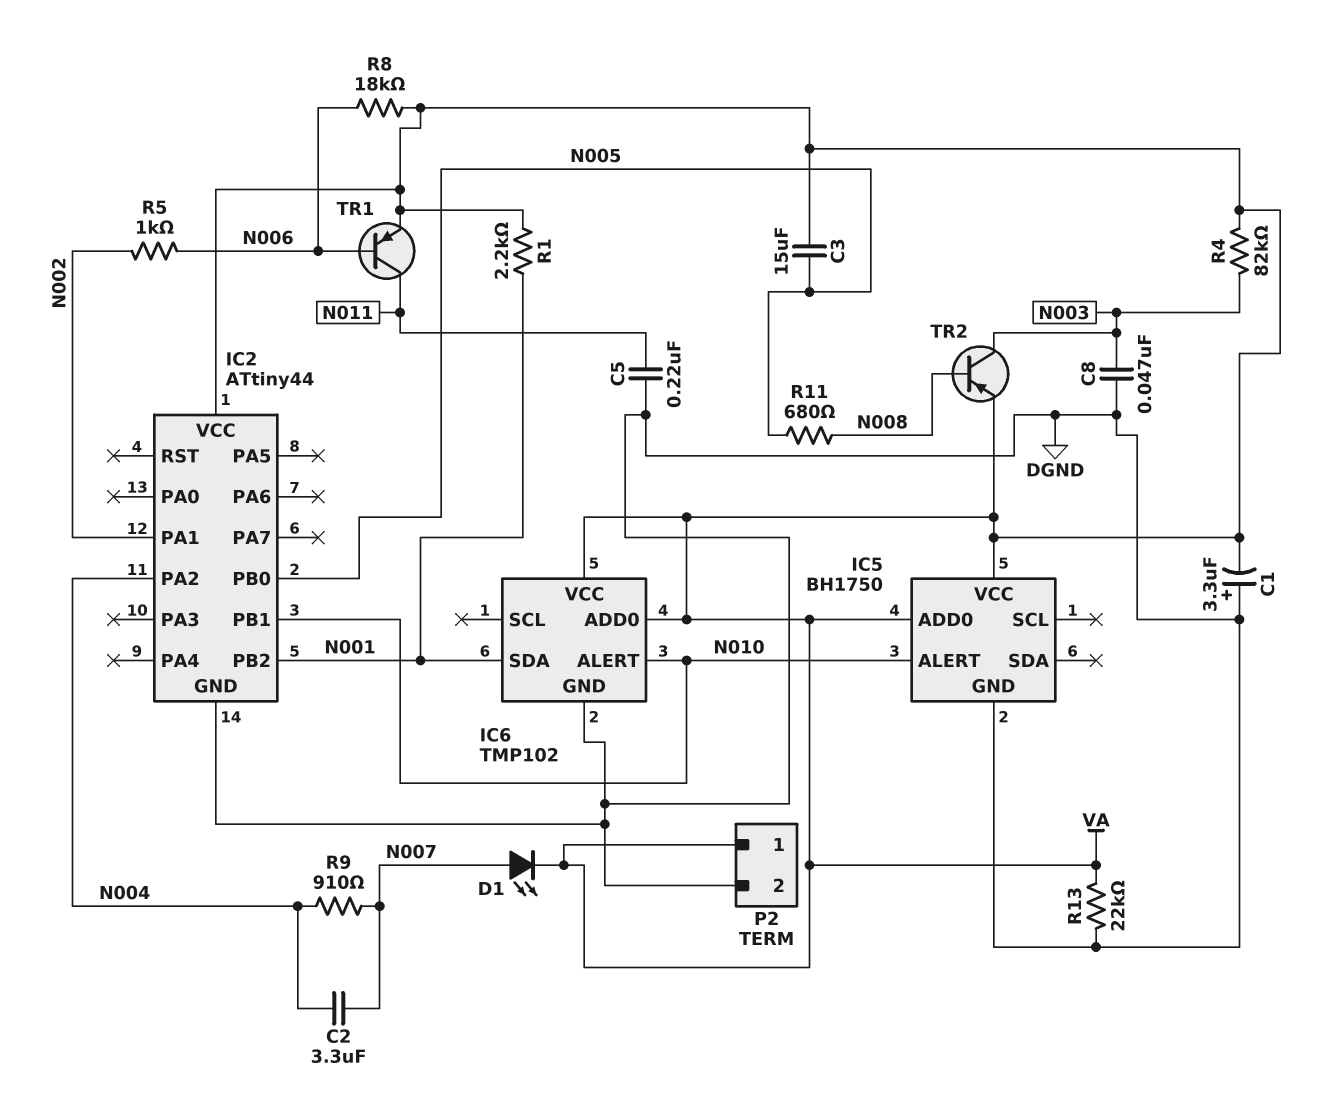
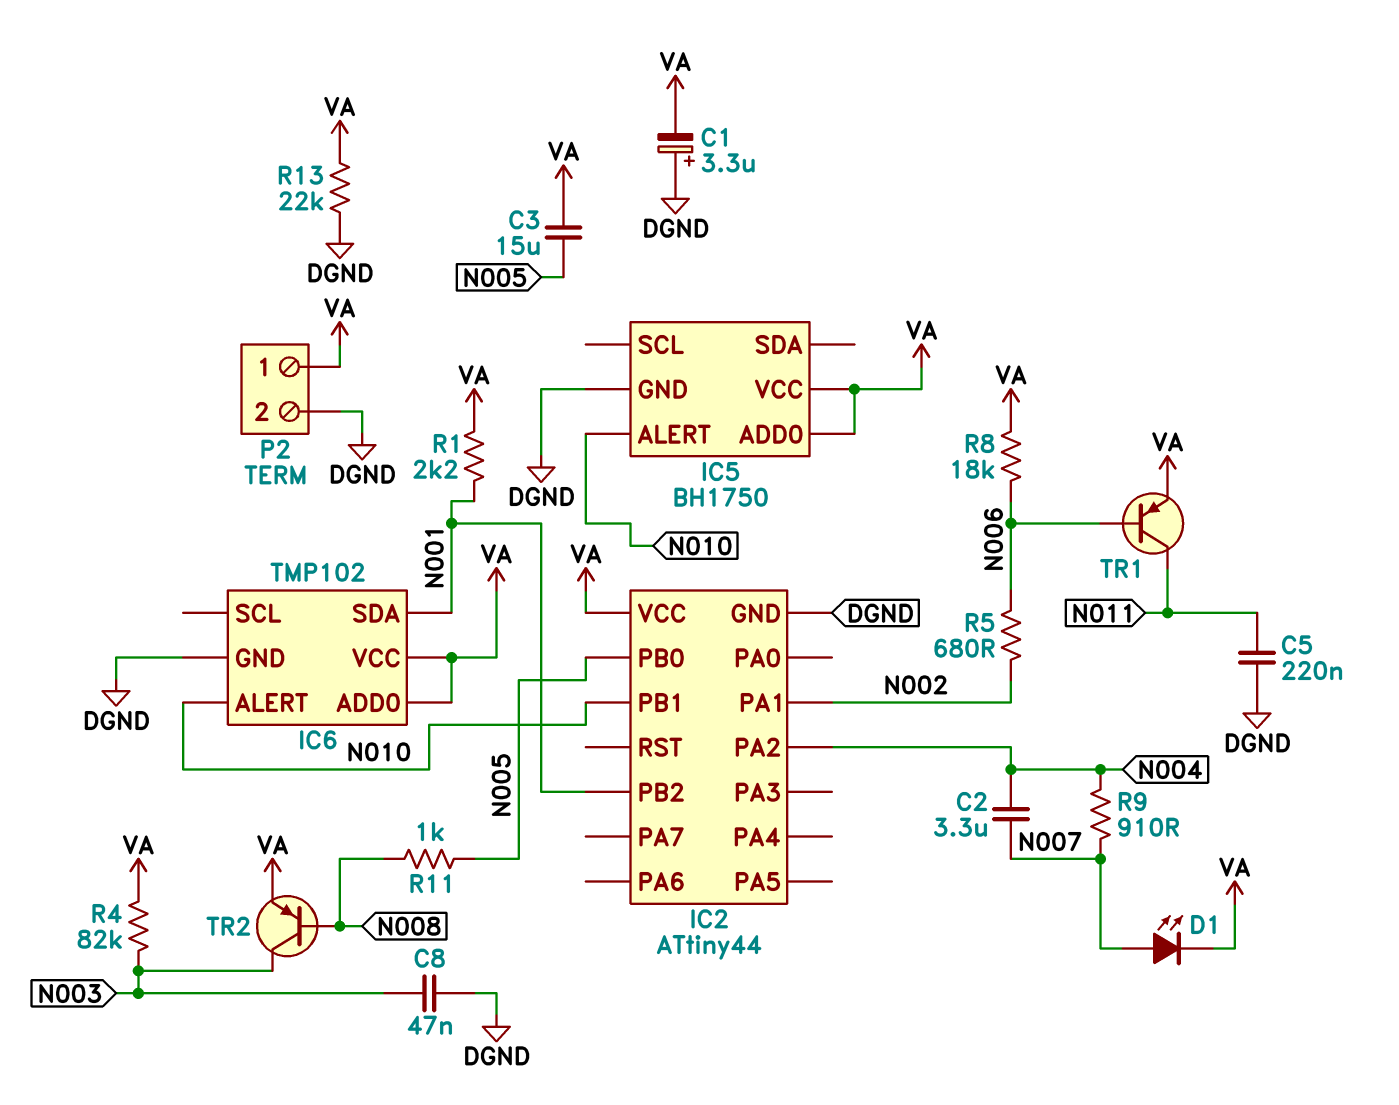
R5: 1k (N002, N006) -> 680 (N002, N006)
R11: 680 (N005, N008) -> 1k (N005, N008)

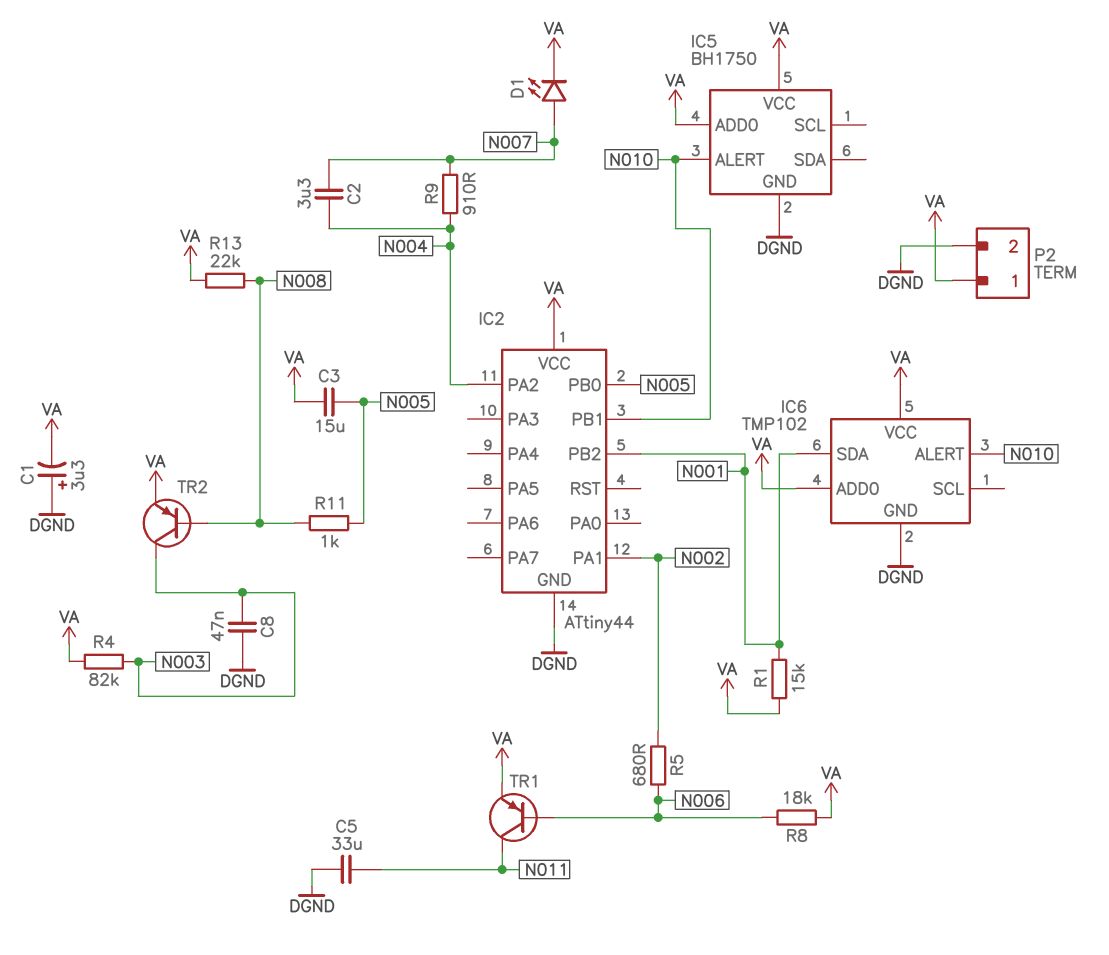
C5: 220nF (DGND, N011) -> 33uF (DGND, N011)
R1: 2.2k (N001, VA) -> 15k (N001, VA)
R13: 22k (DGND, VA) -> 22k (N008, VA)

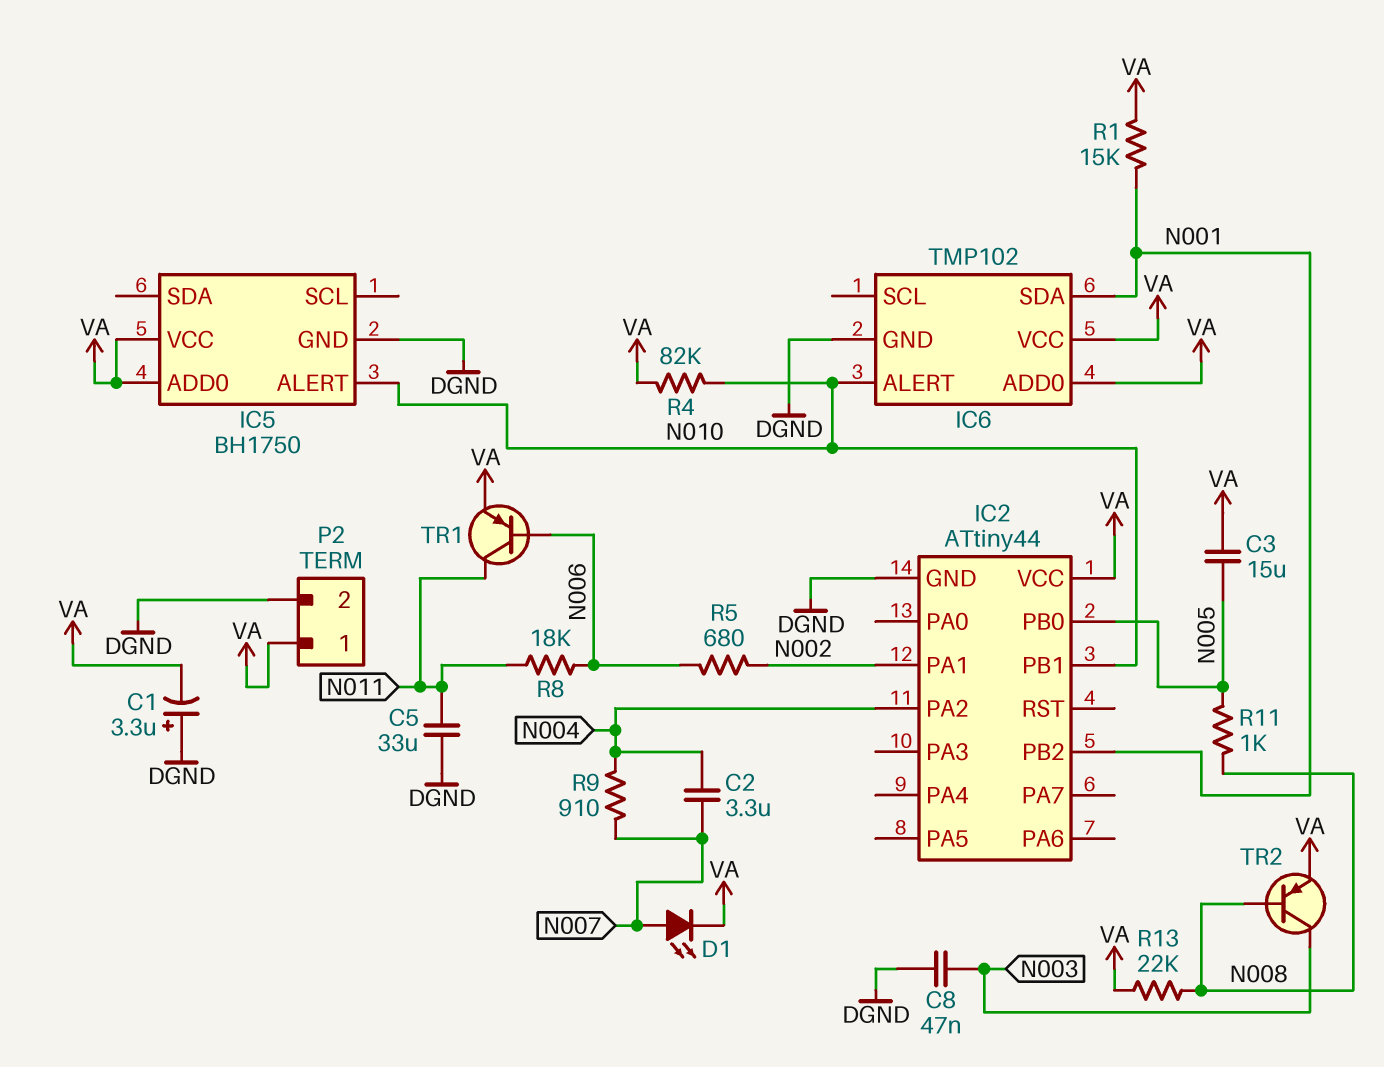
R4: 82k (N003, VA) -> 82k (N010, VA)
R8: 18k (N006, VA) -> 18k (N006, N011)

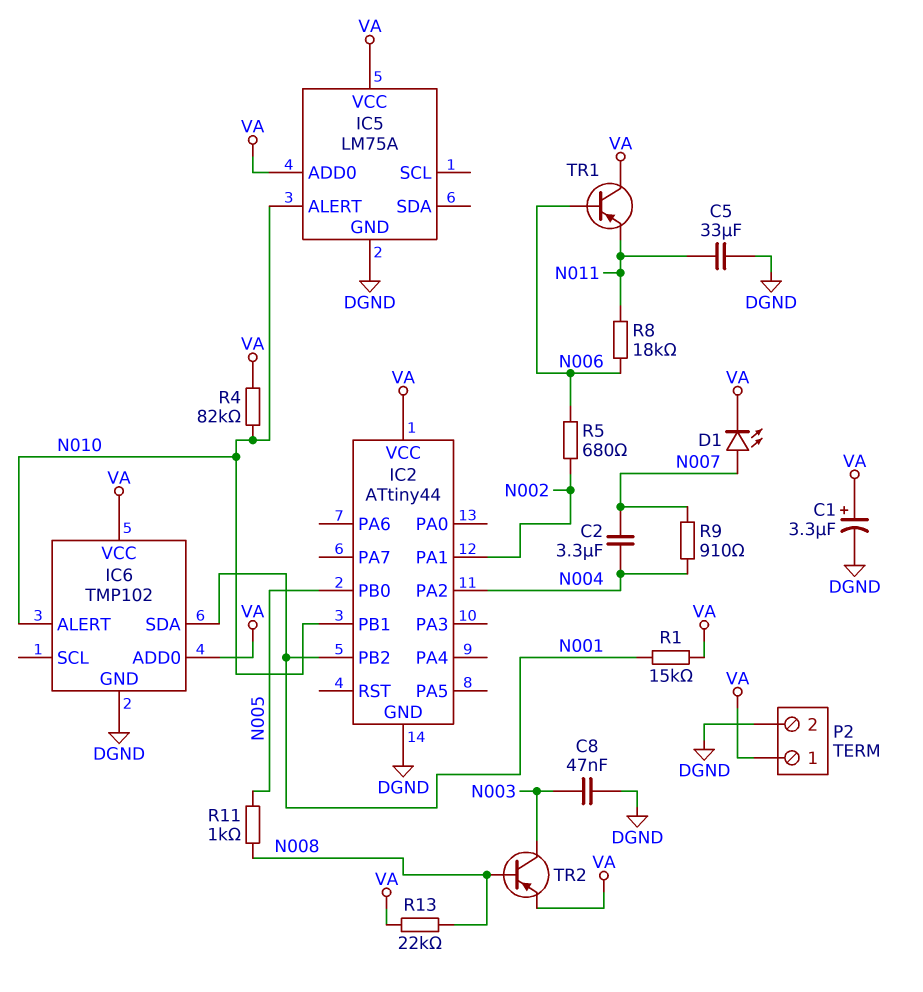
C1: 3.3uF (plus DGND, minus VA) -> 3.3uF (plus VA, minus DGND)
C3: 15uF (N005, VA) -> none
IC5: BH1750 -> LM75A
TR1: PNP (B N006, C N011, E VA) -> PNP (B N006, C VA, E N011)

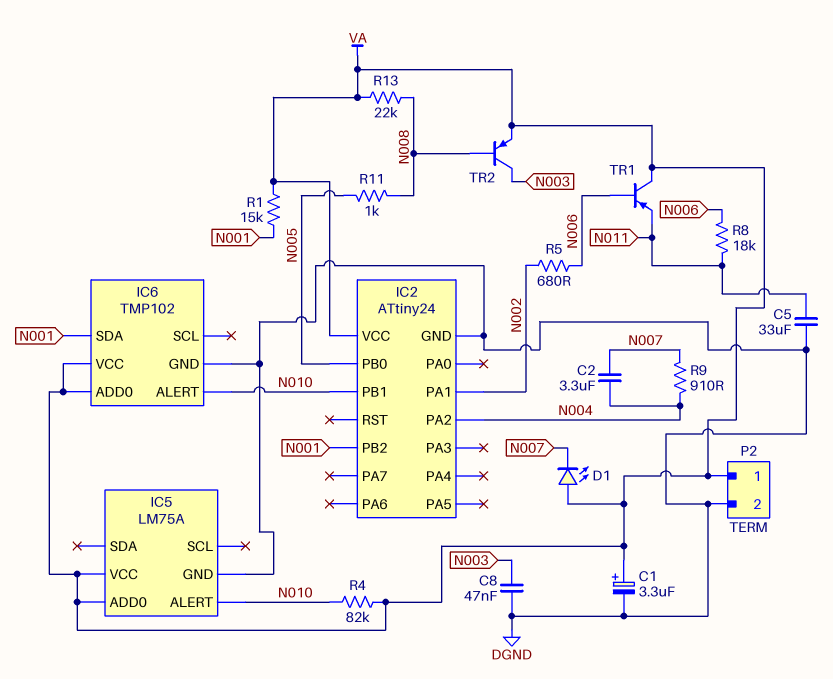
D1: LED (A N007, K VA) -> LED (A VA, K N007)
IC2: ATtiny44 -> ATtiny24

